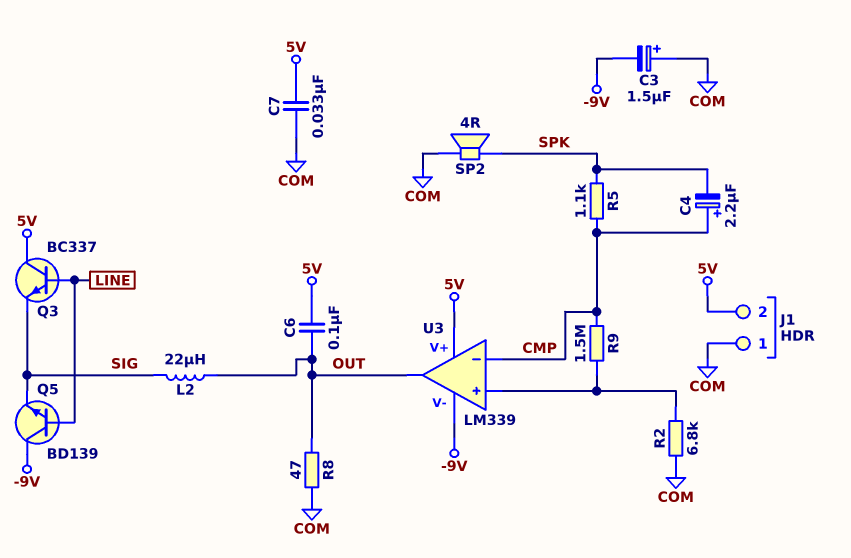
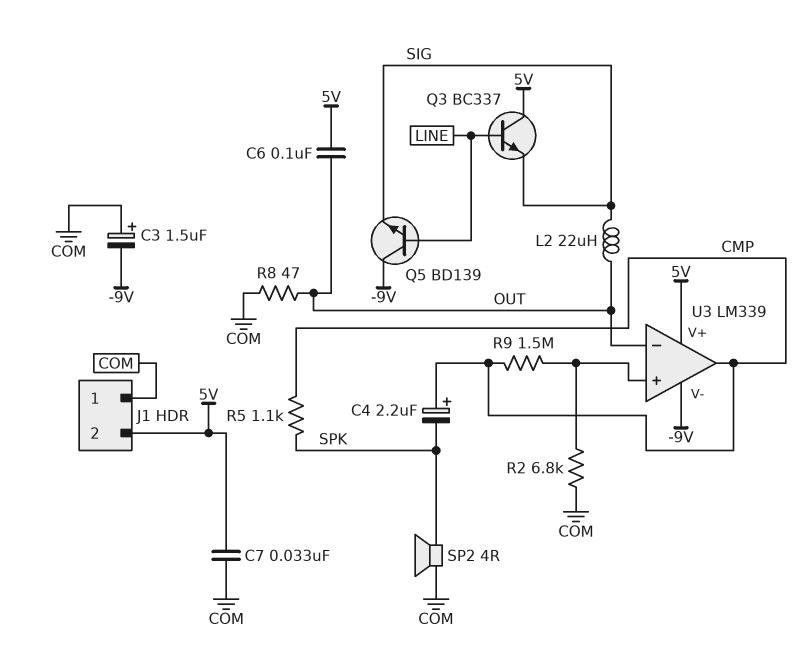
U3 pin in-: CMP -> OUT
U3 pin out: OUT -> CMP

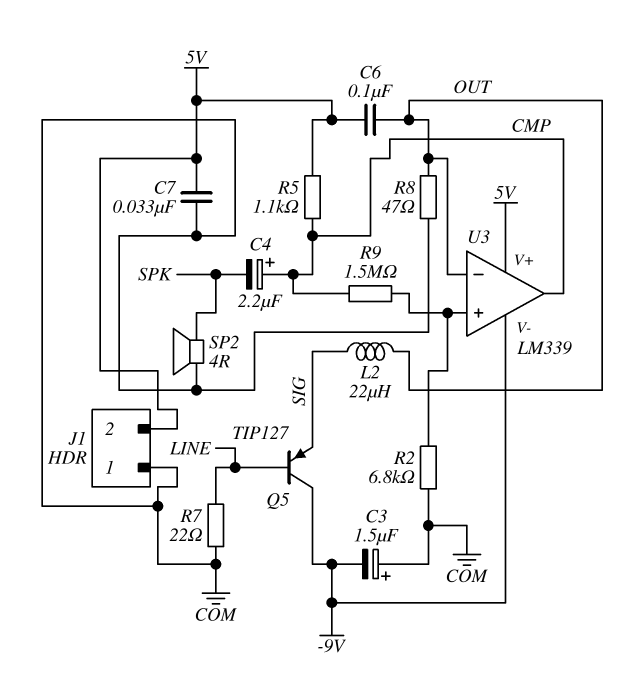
Q3: NPN BC337 (B LINE, C 5V, E SIG) -> none
Q5: NPN BD139 (B LINE, C -9V, E SIG) -> PNP TIP127 (B LINE, C -9V, E SIG)
R5: 1.1k (CMP, SPK) -> 1.1k (5V, CMP)
R7: none -> 22 (COM, LINE)

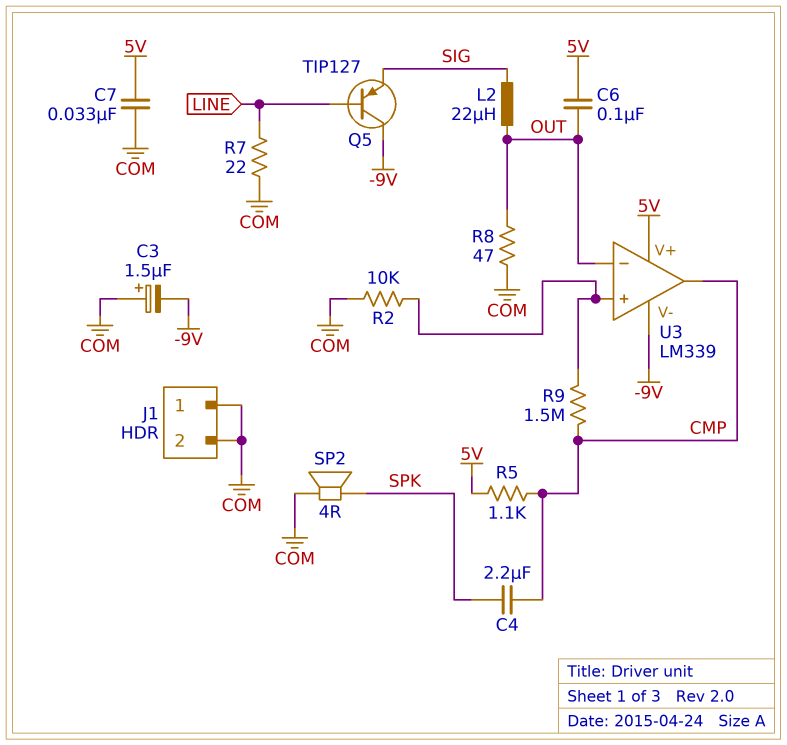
C4: 2.2uF (plus CMP, minus SPK) -> 2.2uF (CMP, SPK)
J1 pin 2: 5V -> COM
R2: 6.8k (COM, U3/in+) -> 10k (COM, U3/in+)

